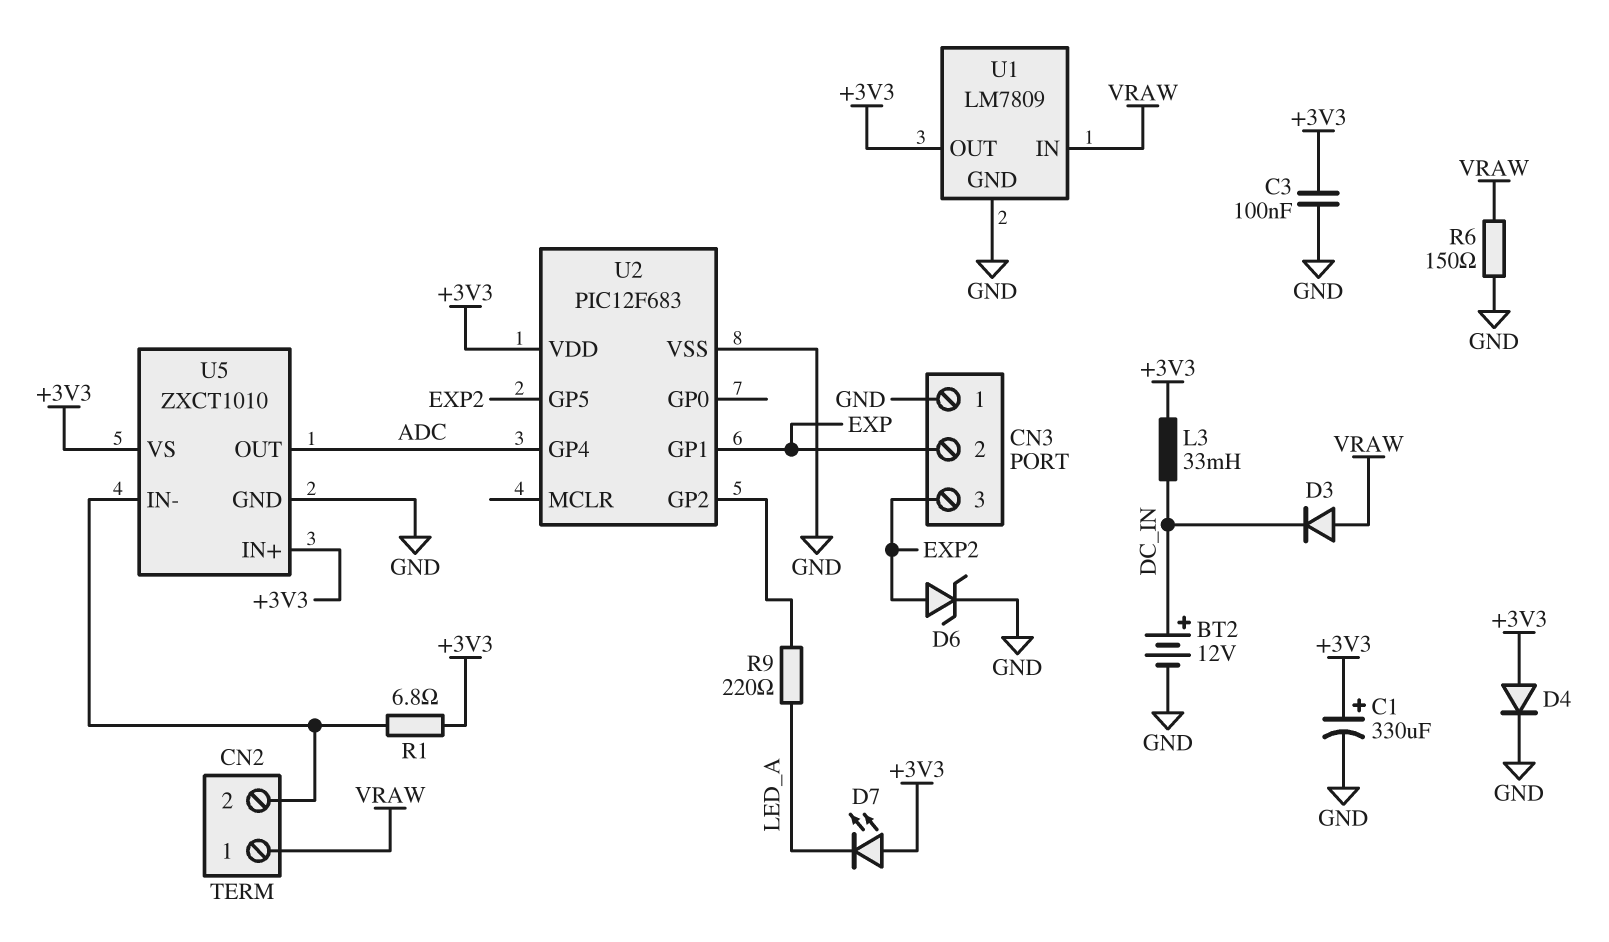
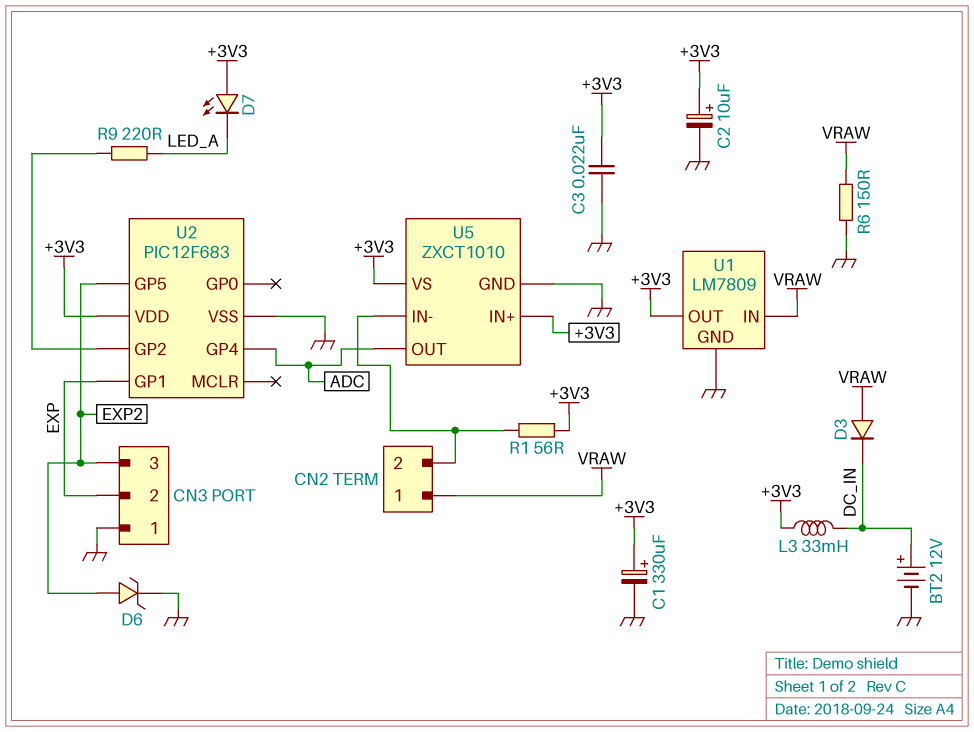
C2: none -> 10uF (plus +3V3, minus GND)
C3: 100nF (+3V3, GND) -> 22nF (+3V3, GND)
D4: diode (A +3V3, K GND) -> none
R1: 6.8 (+3V3, CN2/2) -> 56 (+3V3, CN2/2)

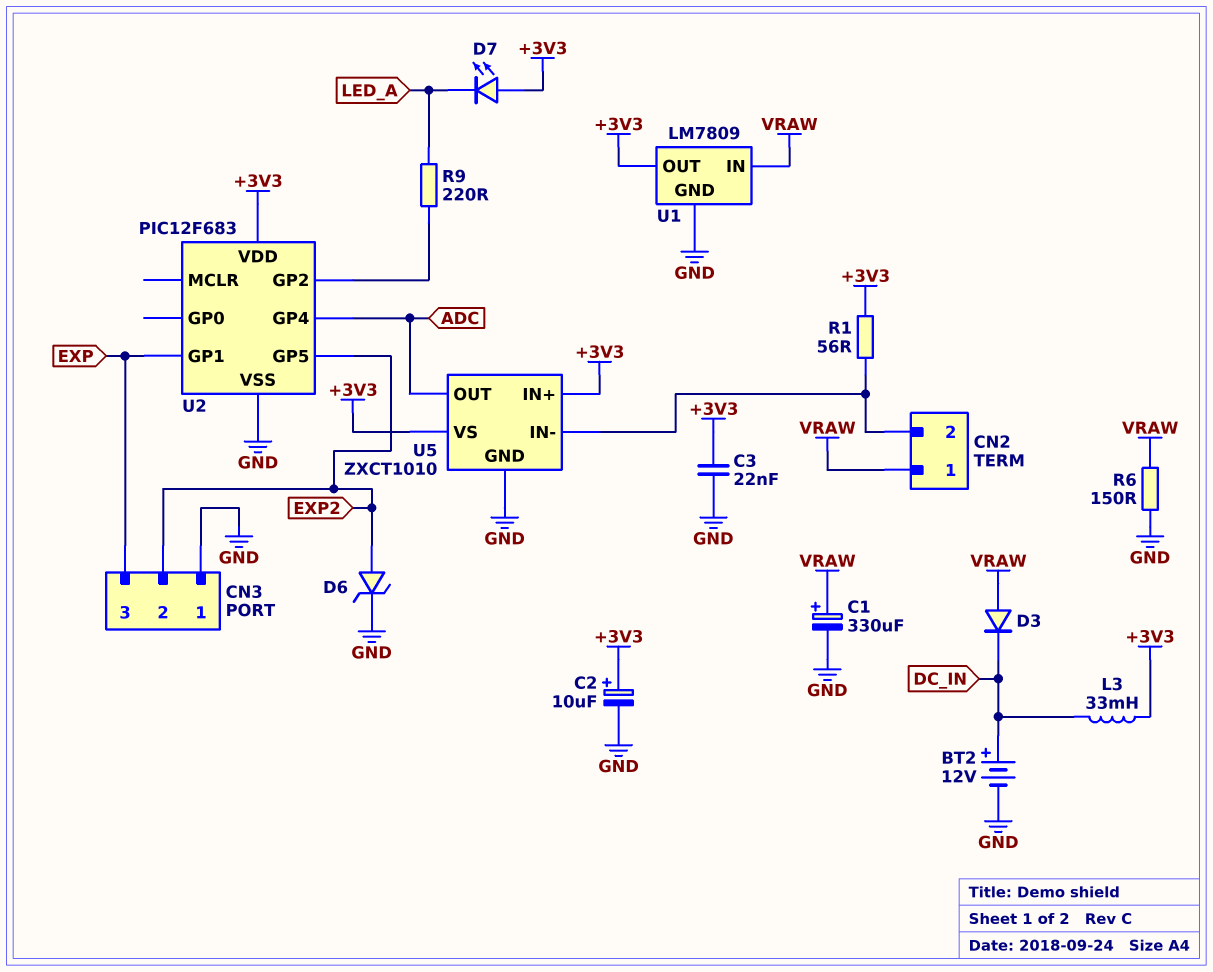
C1: 330uF (plus +3V3, minus GND) -> 330uF (plus VRAW, minus GND)
CN3 pin 2: EXP -> EXP2
CN3 pin 3: EXP2 -> EXP

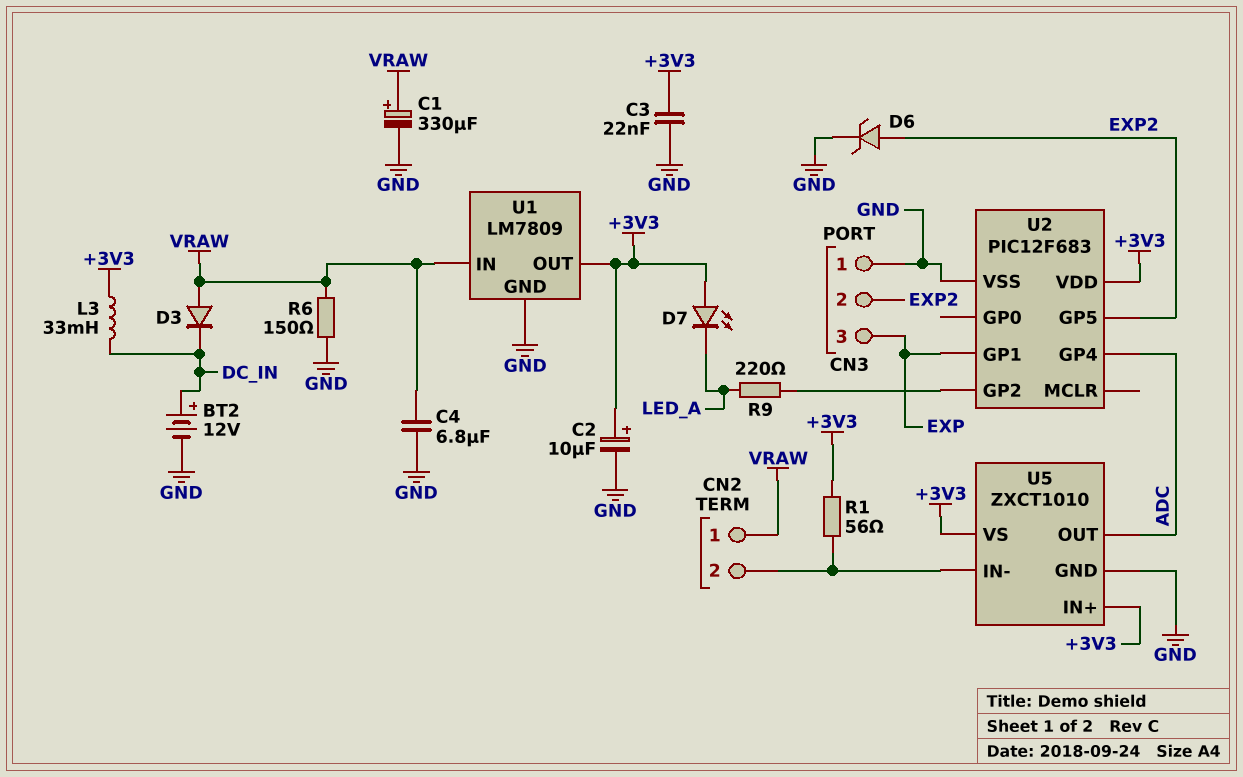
C4: none -> 6.8uF (GND, VRAW)

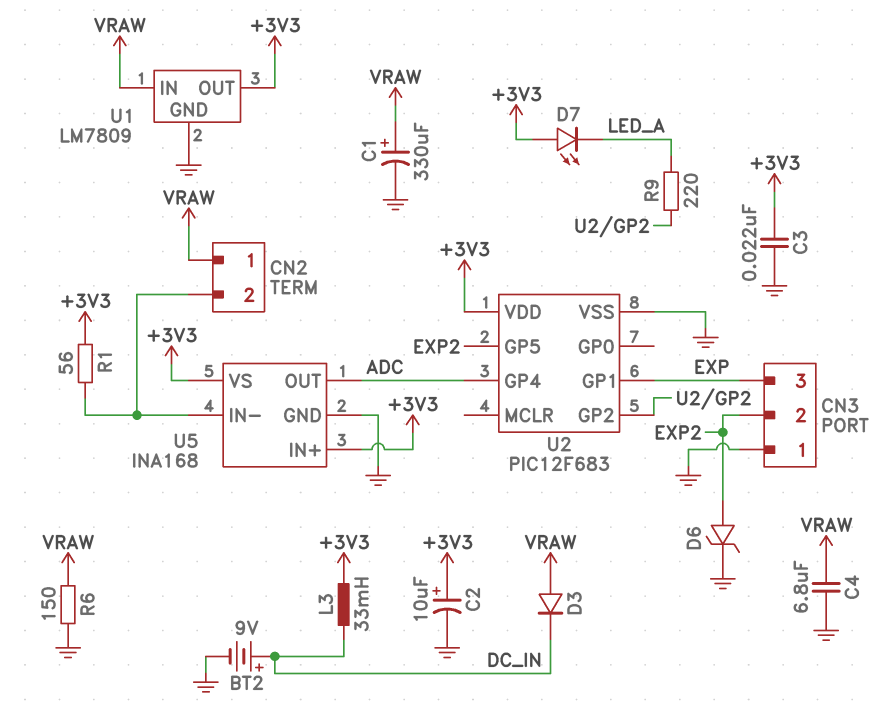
BT2: 12V (plus DC_IN, minus GND) -> 9V (plus DC_IN, minus GND)
U5: ZXCT1010 -> INA168

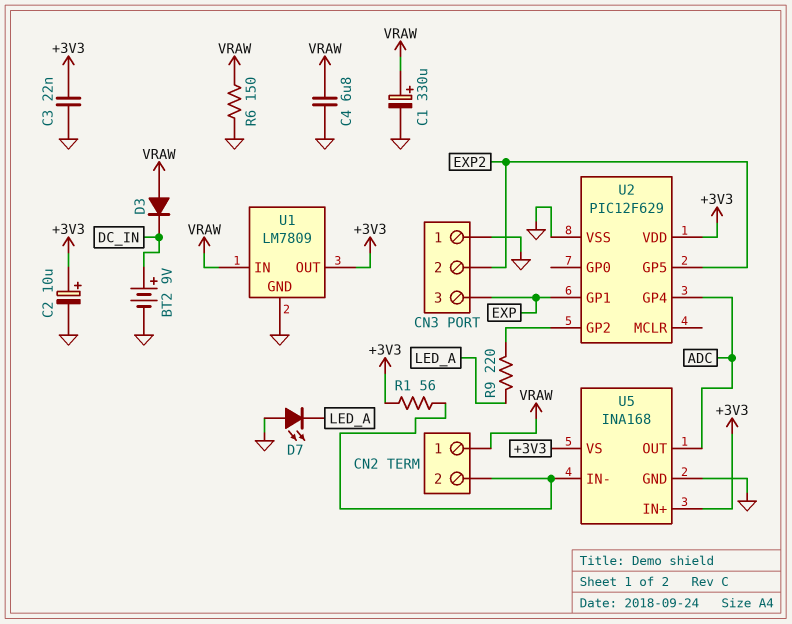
D6: zener (A EXP2, K GND) -> none
D7: LED (A +3V3, K LED_A) -> LED (A GND, K LED_A)
L3: 33mH (+3V3, DC_IN) -> none
U2: PIC12F683 -> PIC12F629

